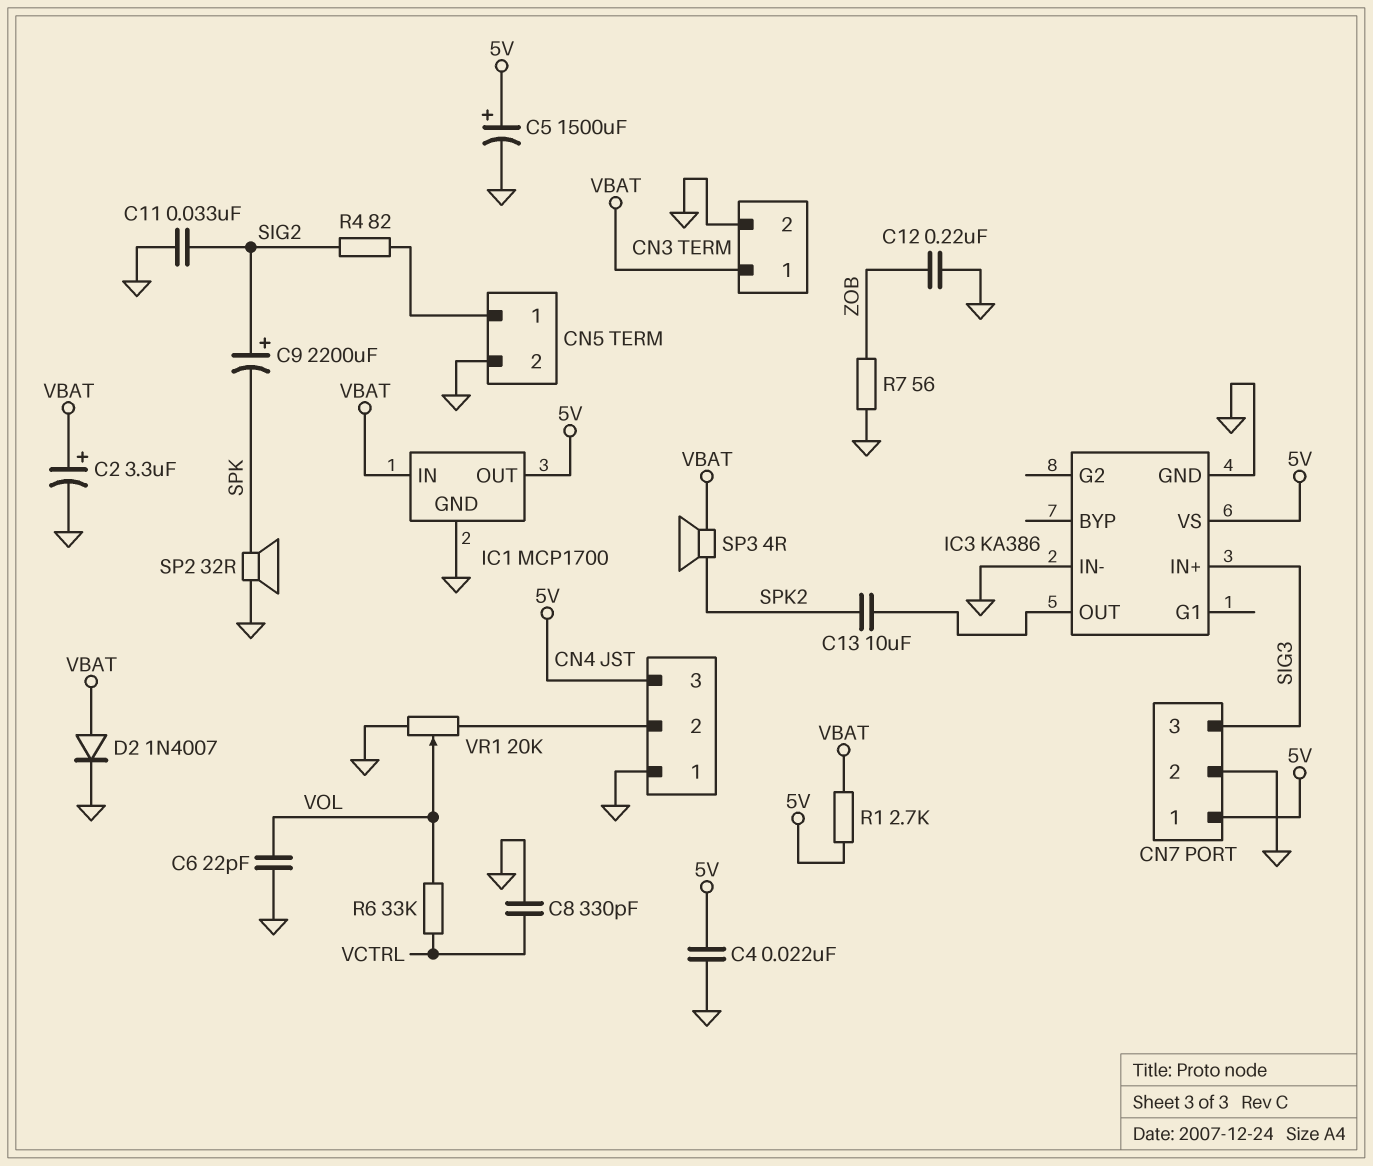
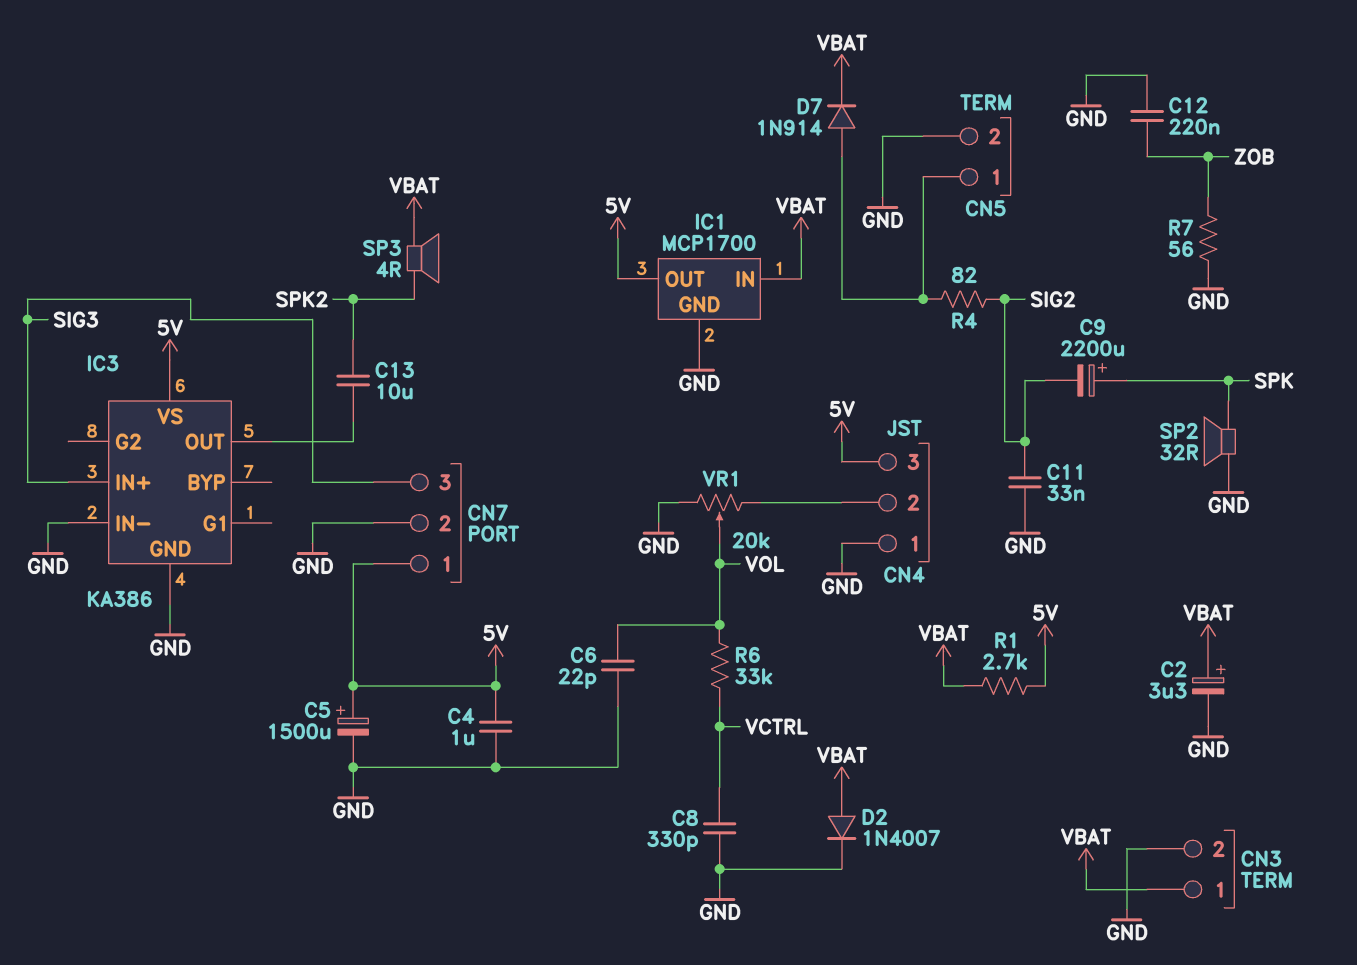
C4: 22nF (5V, GND) -> 1uF (5V, GND)
C9: 2200uF (plus SIG2, minus SPK) -> 2200uF (plus SPK, minus SIG2)
D7: none -> diode 1N914 (A CN5/1, K VBAT)

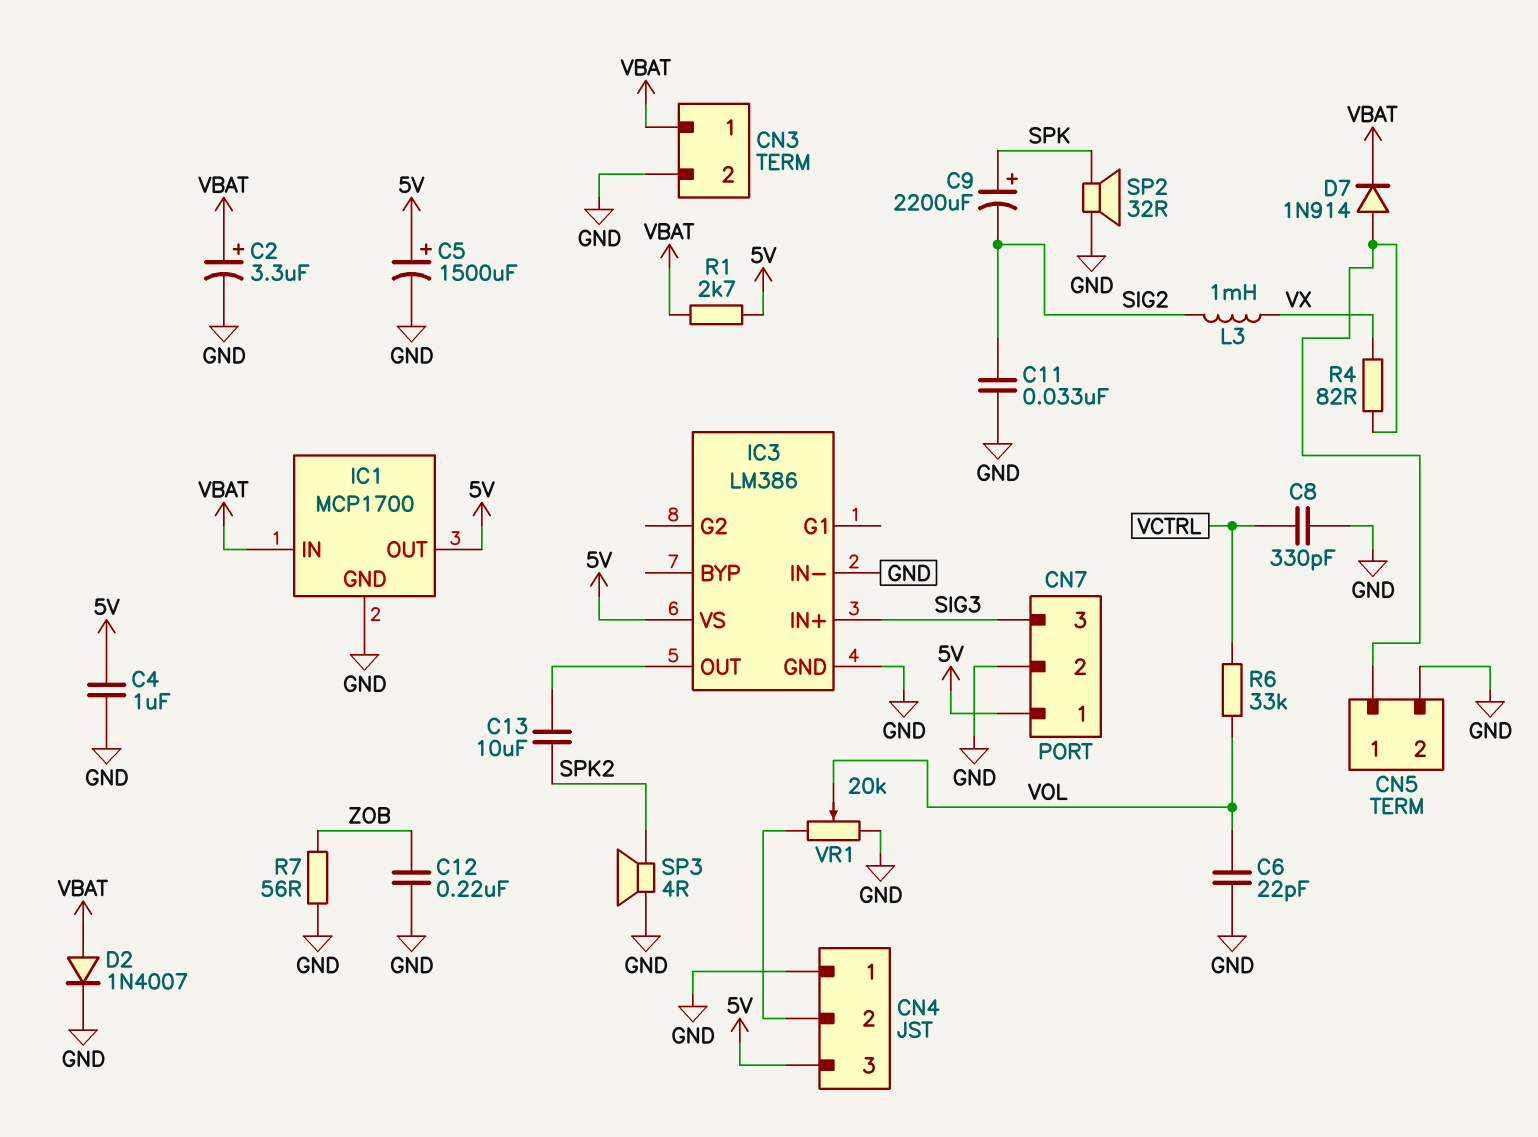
IC3: KA386 -> LM386
L3: none -> 1mH (SIG2, VX)
R4: 82 (CN5/1, SIG2) -> 82 (CN5/1, VX)
SP3: speaker 4R (SPK2, VBAT) -> speaker 4R (GND, SPK2)

